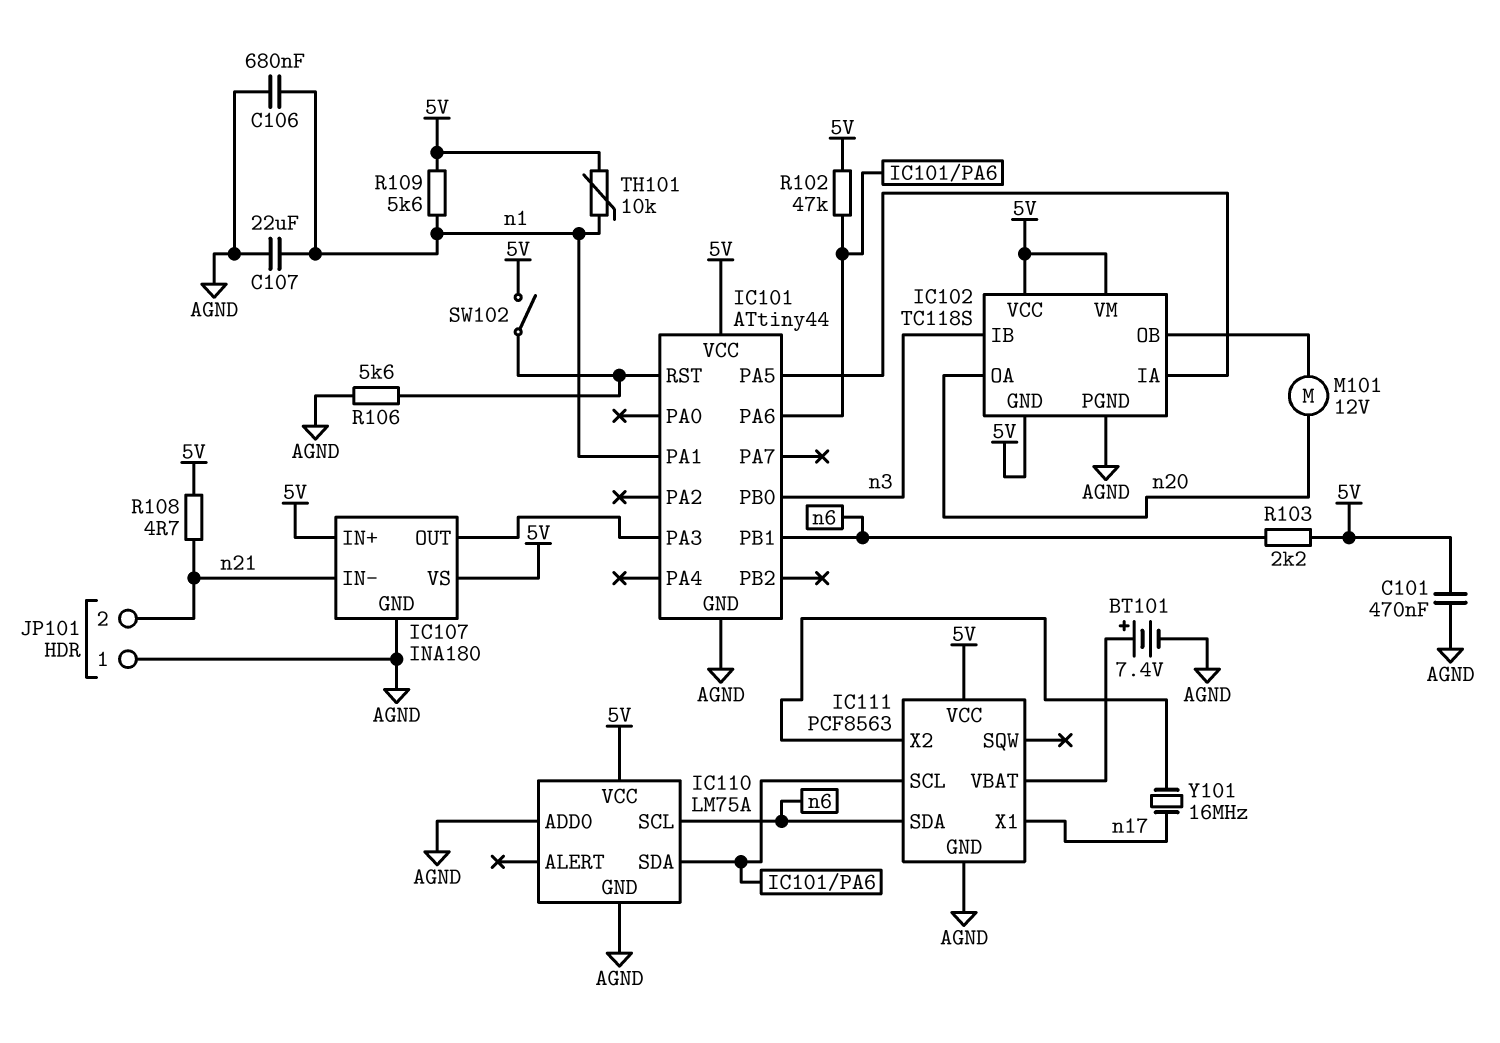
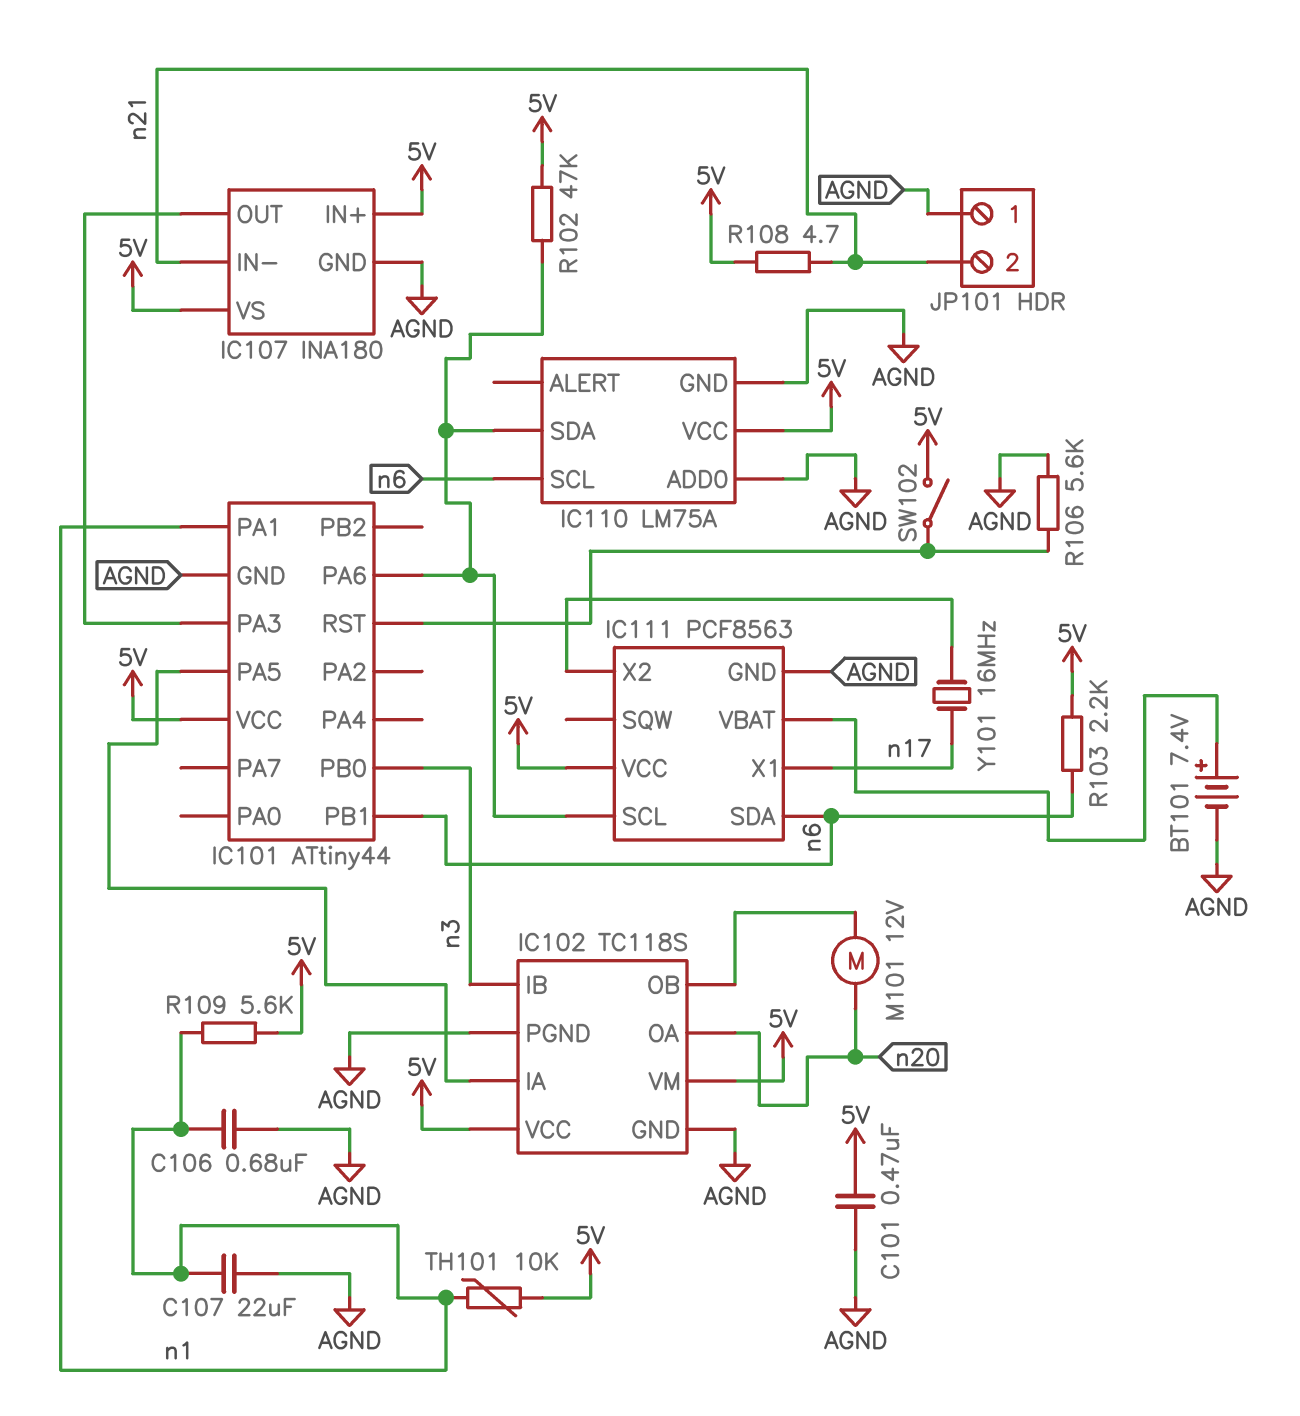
IC102 pin GND: 5V -> AGND

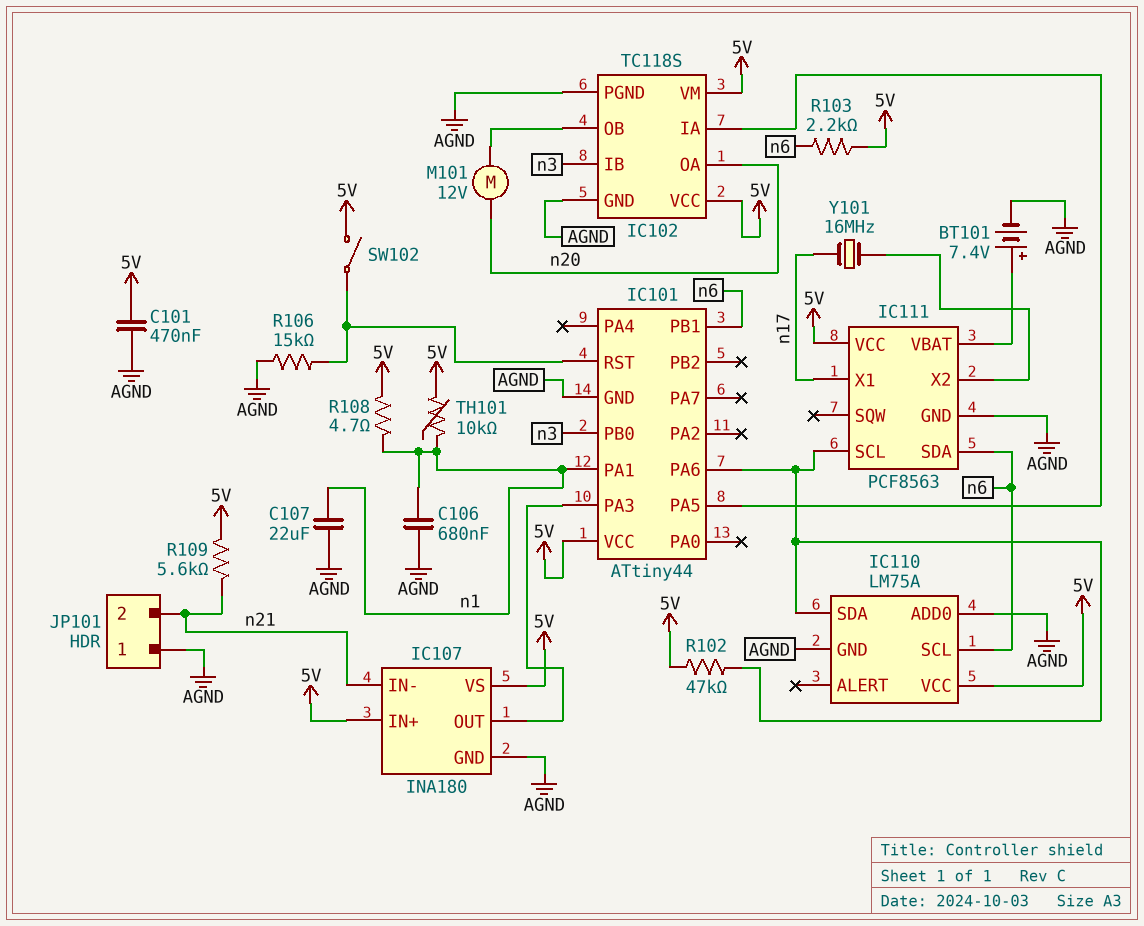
R106: 5.6k (AGND, IC101/RST) -> 15k (AGND, IC101/RST)
R108: 4.7 (5V, n21) -> 4.7 (5V, n1)
R109: 5.6k (5V, n1) -> 5.6k (5V, n21)

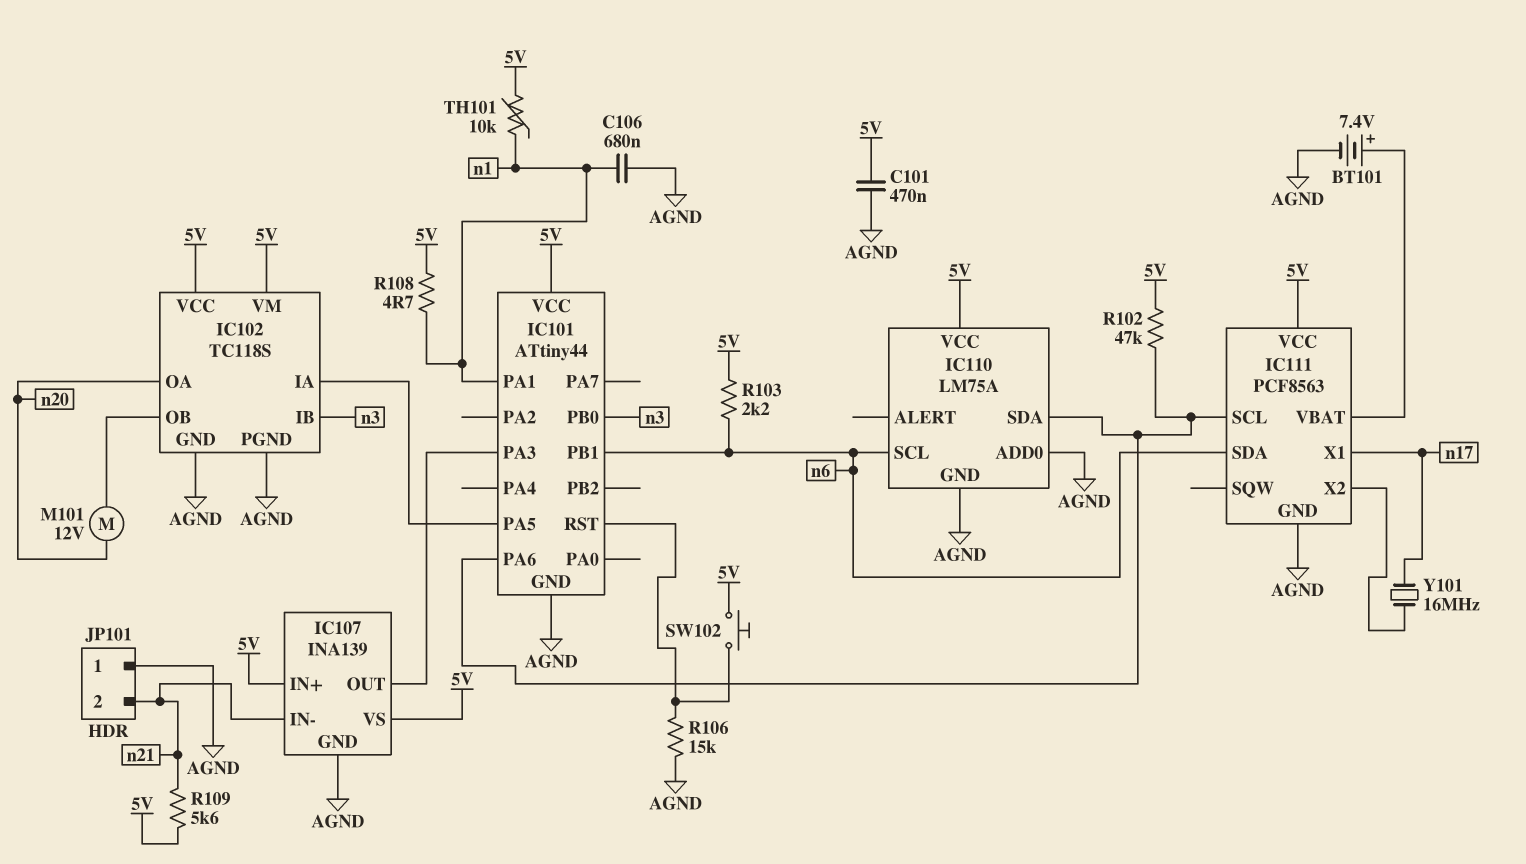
C107: 22uF (AGND, n1) -> none
IC107: INA180 -> INA139
SW102: switch (5V, IC101/RST) -> button (5V, IC101/RST)

